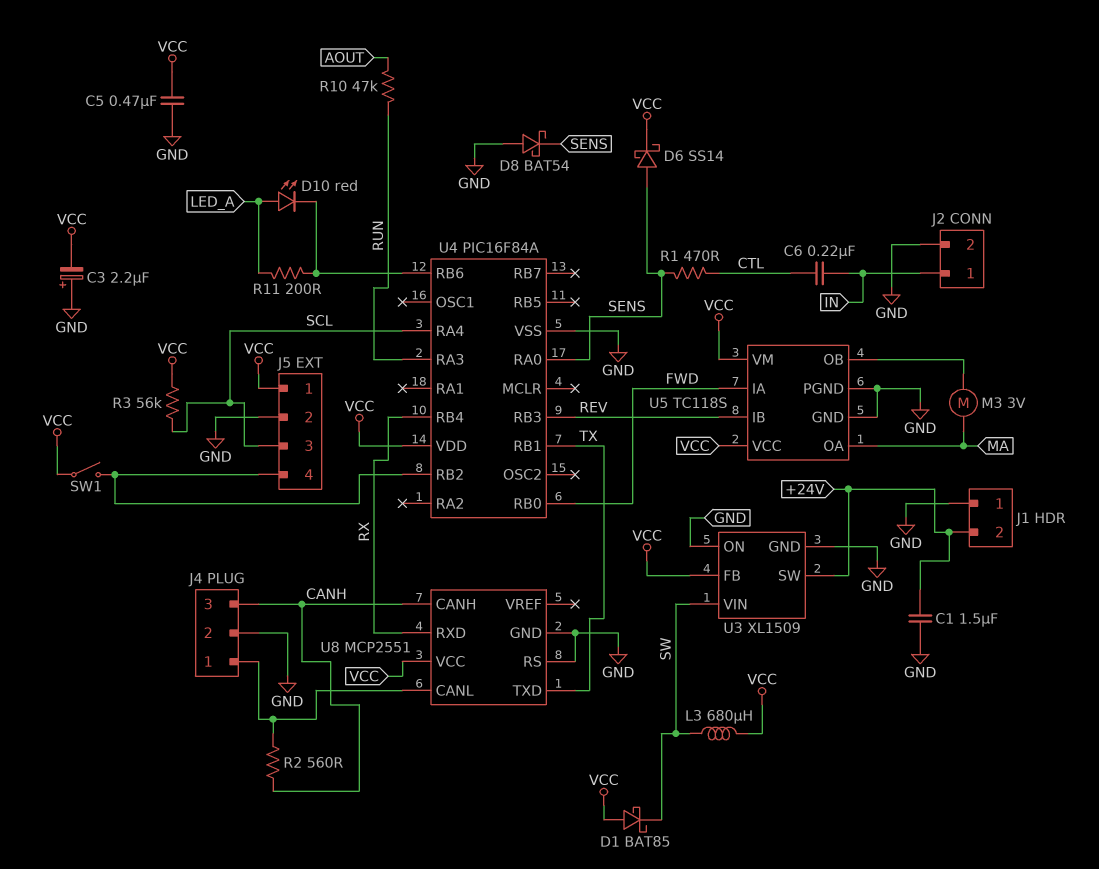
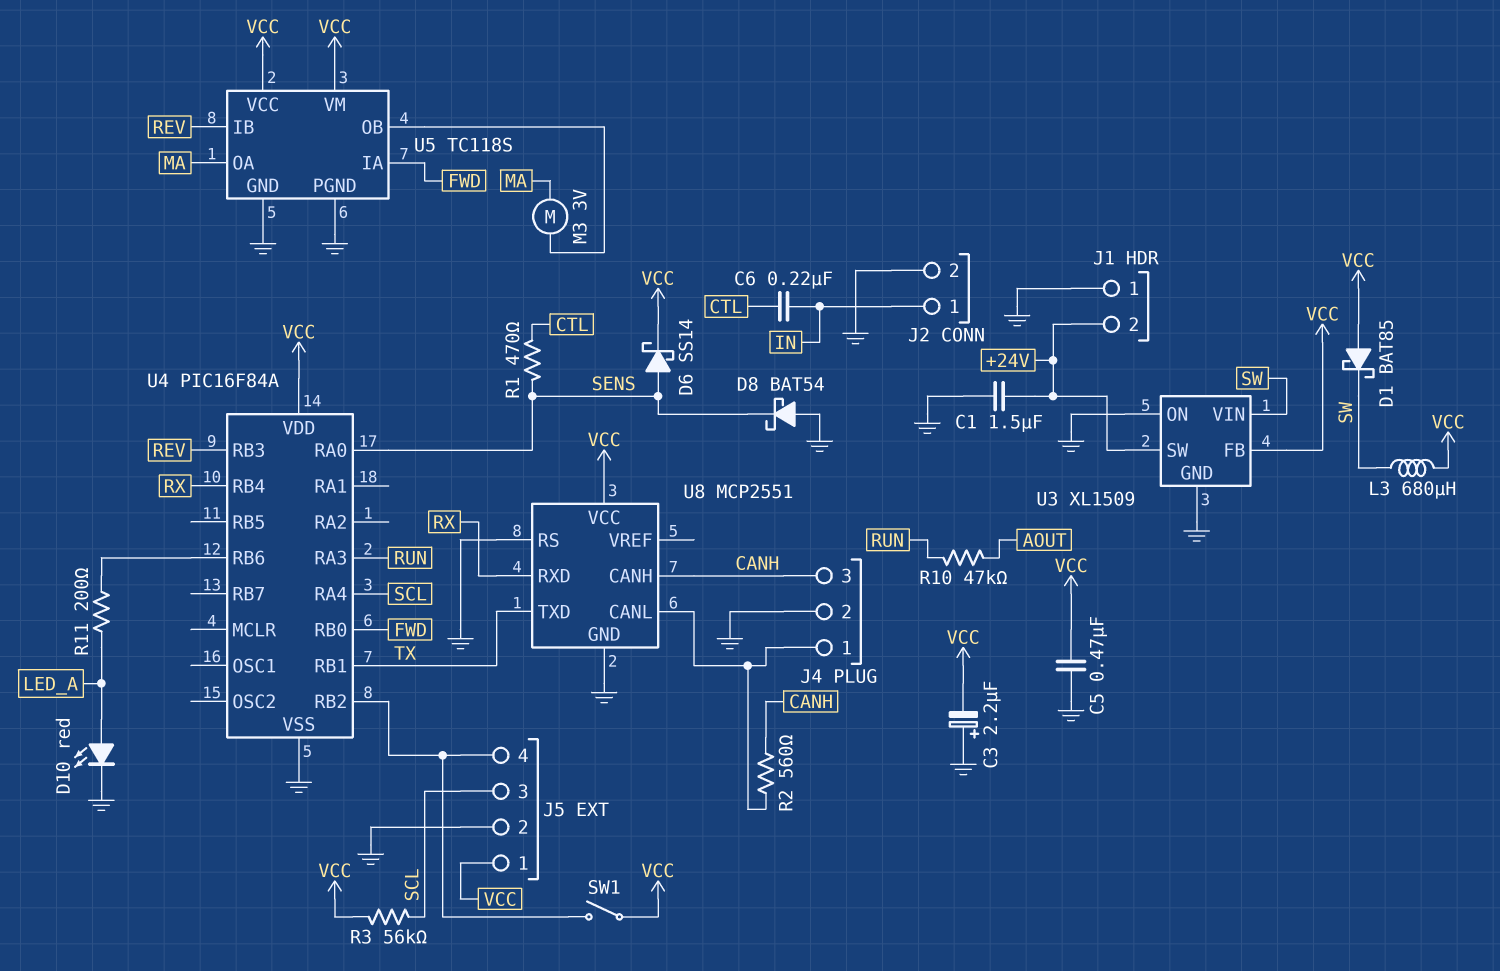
D10: LED red (A LED_A, K U4/RB6) -> LED red (A LED_A, K GND)

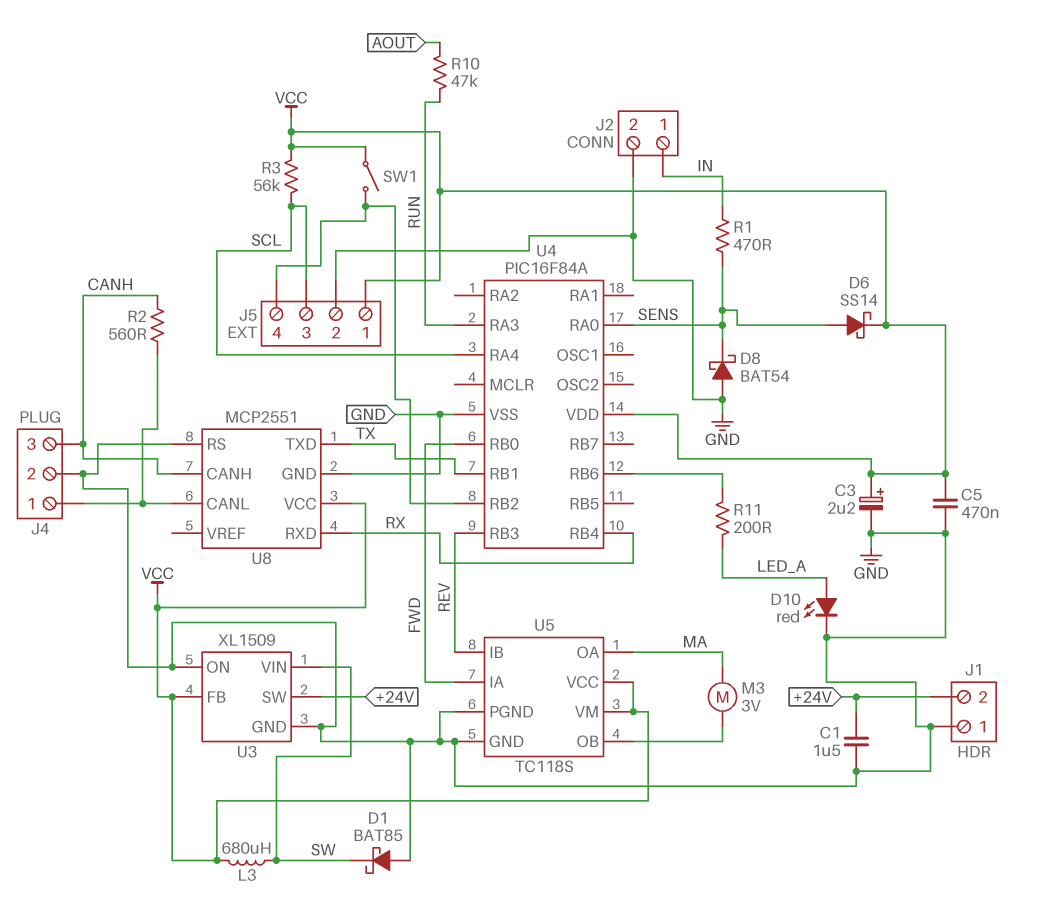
C3: 2.2uF (plus GND, minus VCC) -> 2.2uF (plus VCC, minus GND)
C6: 220nF (CTL, IN) -> none
D1: schottky BAT85 (A VCC, K SW) -> schottky BAT85 (A GND, K SW)
R1: 470 (CTL, SENS) -> 470 (IN, SENS)

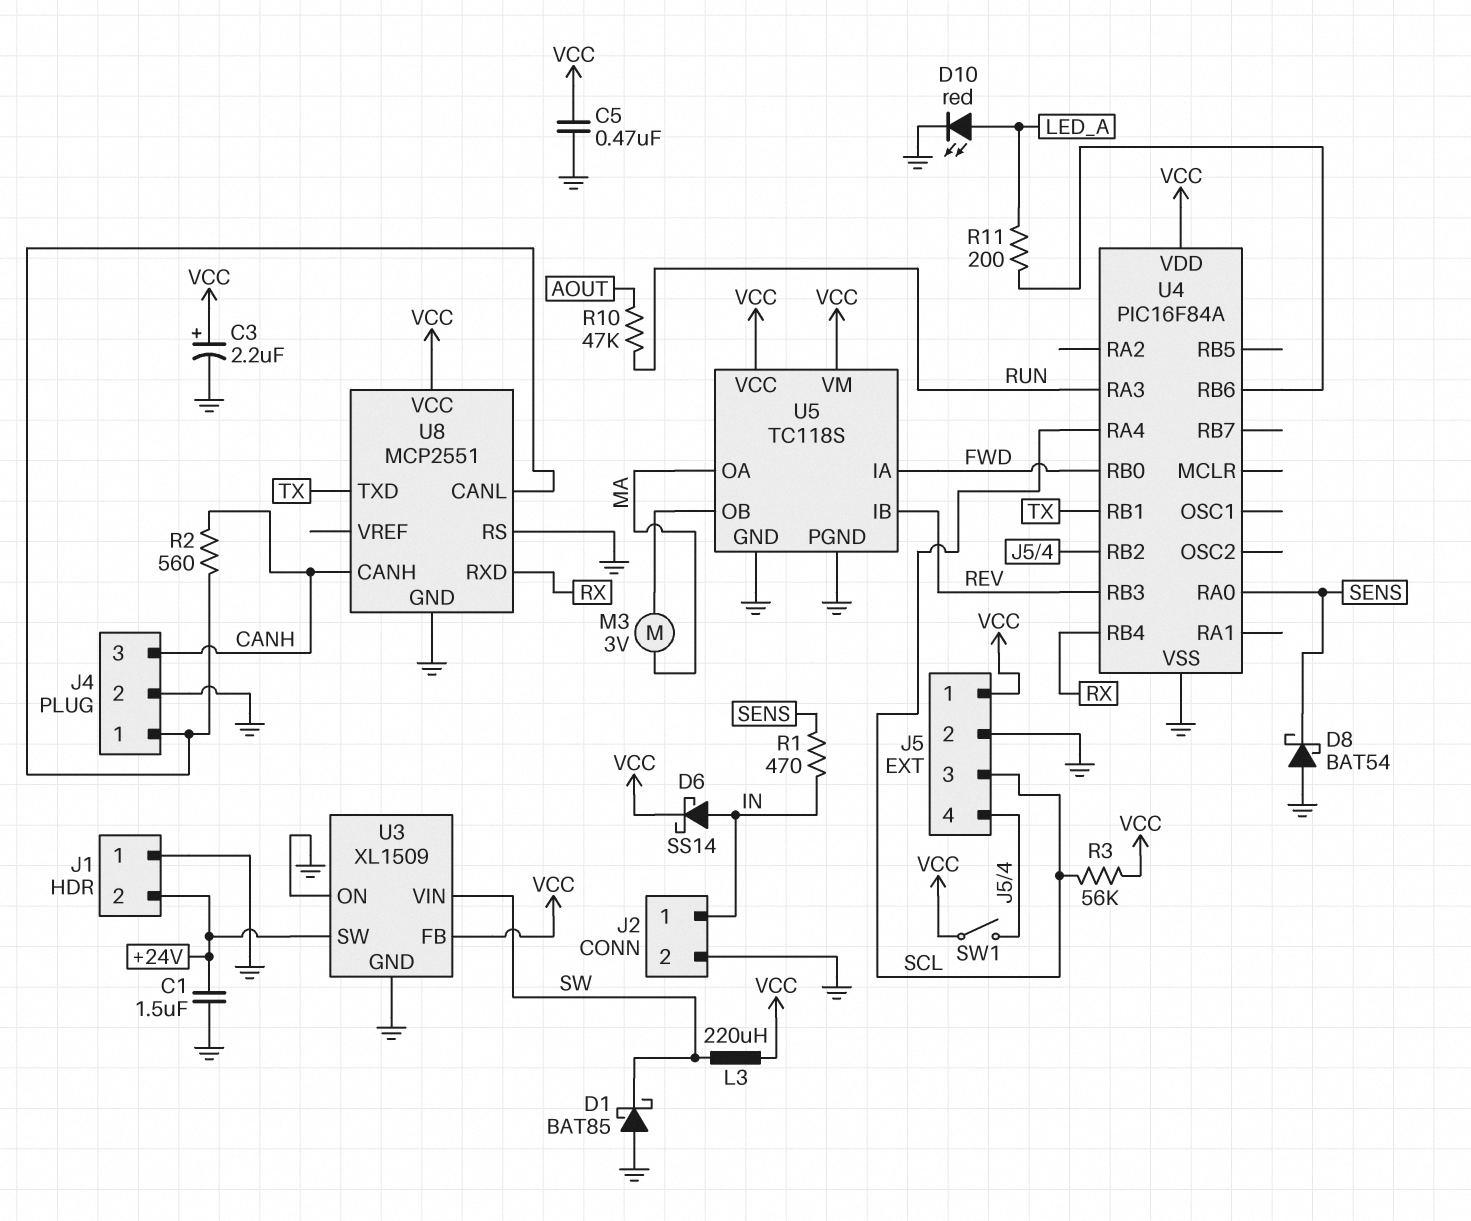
D6: schottky SS14 (A SENS, K VCC) -> schottky SS14 (A IN, K VCC)
L3: 680uH (SW, VCC) -> 220uH (SW, VCC)

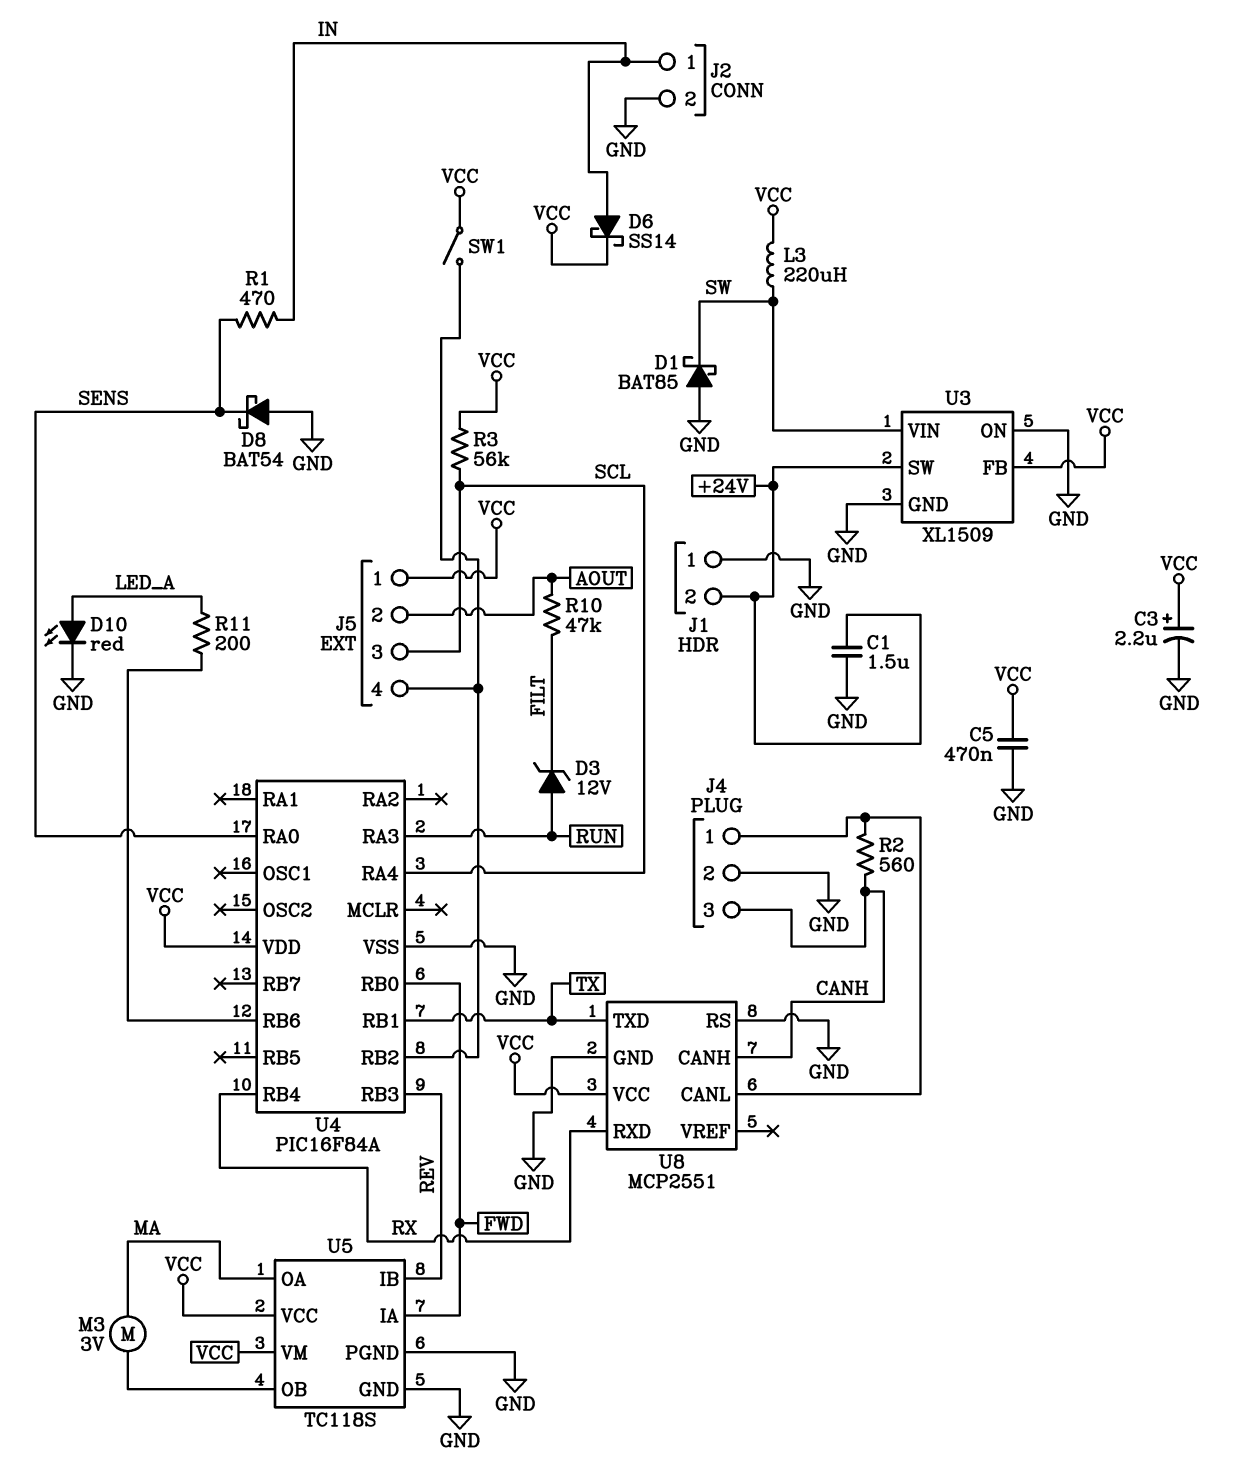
D3: none -> zener 12V (A RUN, K FILT)
J5 pin 2: GND -> AOUT
R10: 47k (AOUT, RUN) -> 47k (AOUT, FILT)

